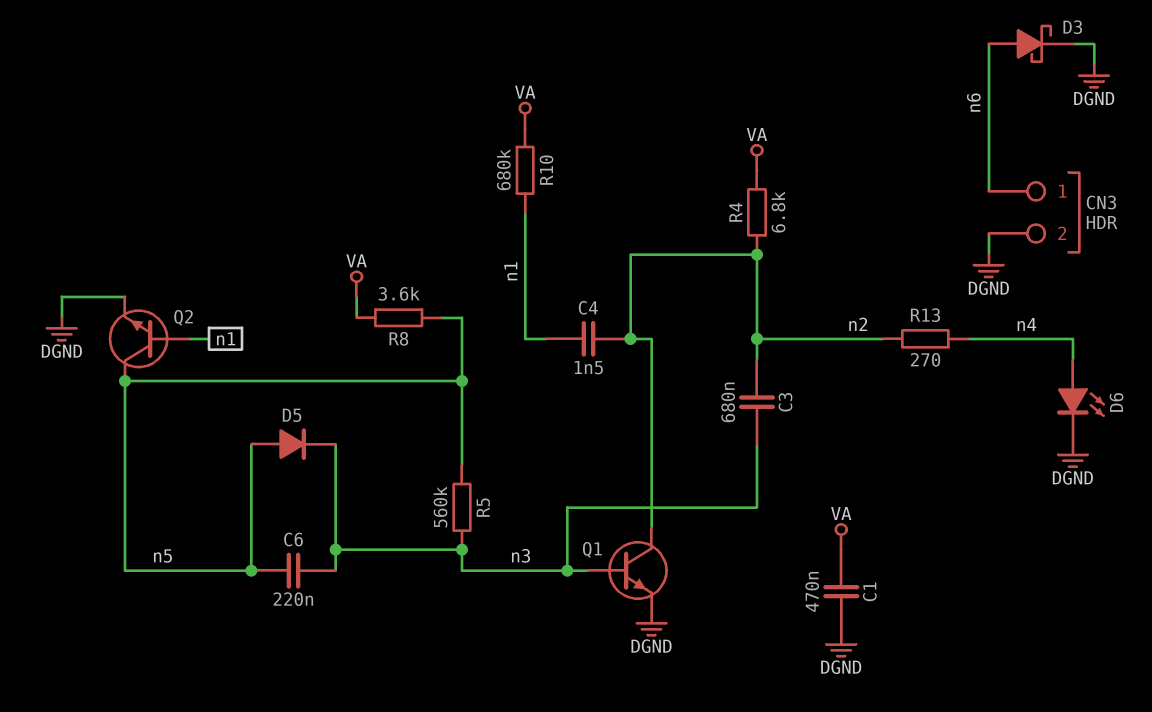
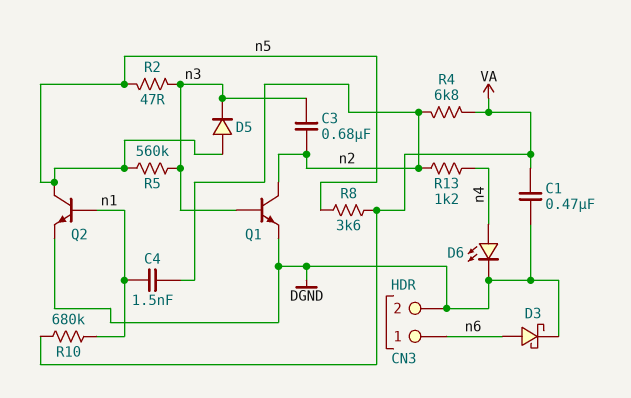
C6: 220nF (n3, n5) -> none
R2: none -> 47 (n3, n5)
R13: 270 (n2, n4) -> 1.2k (n2, n4)

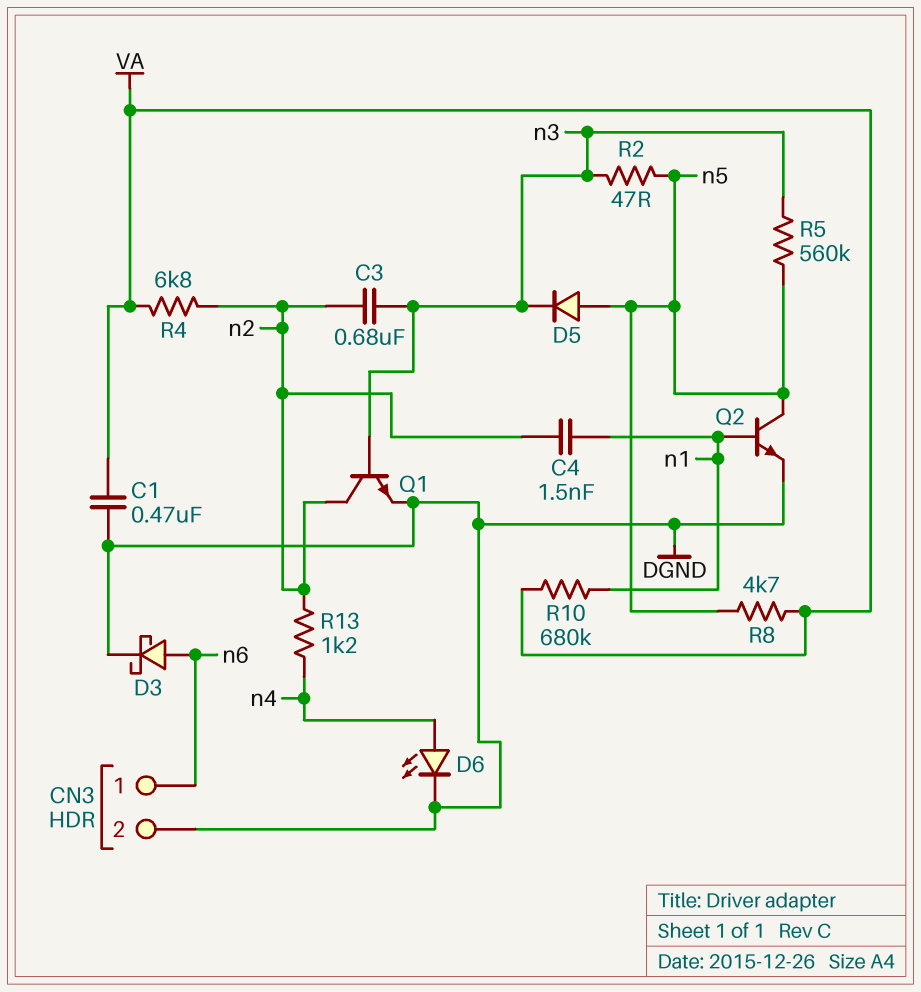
R8: 3.6k (VA, n5) -> 4.7k (VA, n5)

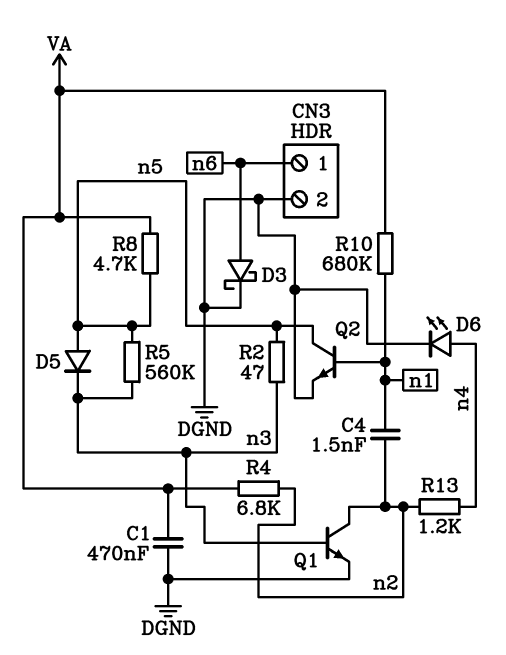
C3: 680nF (n2, n3) -> none

